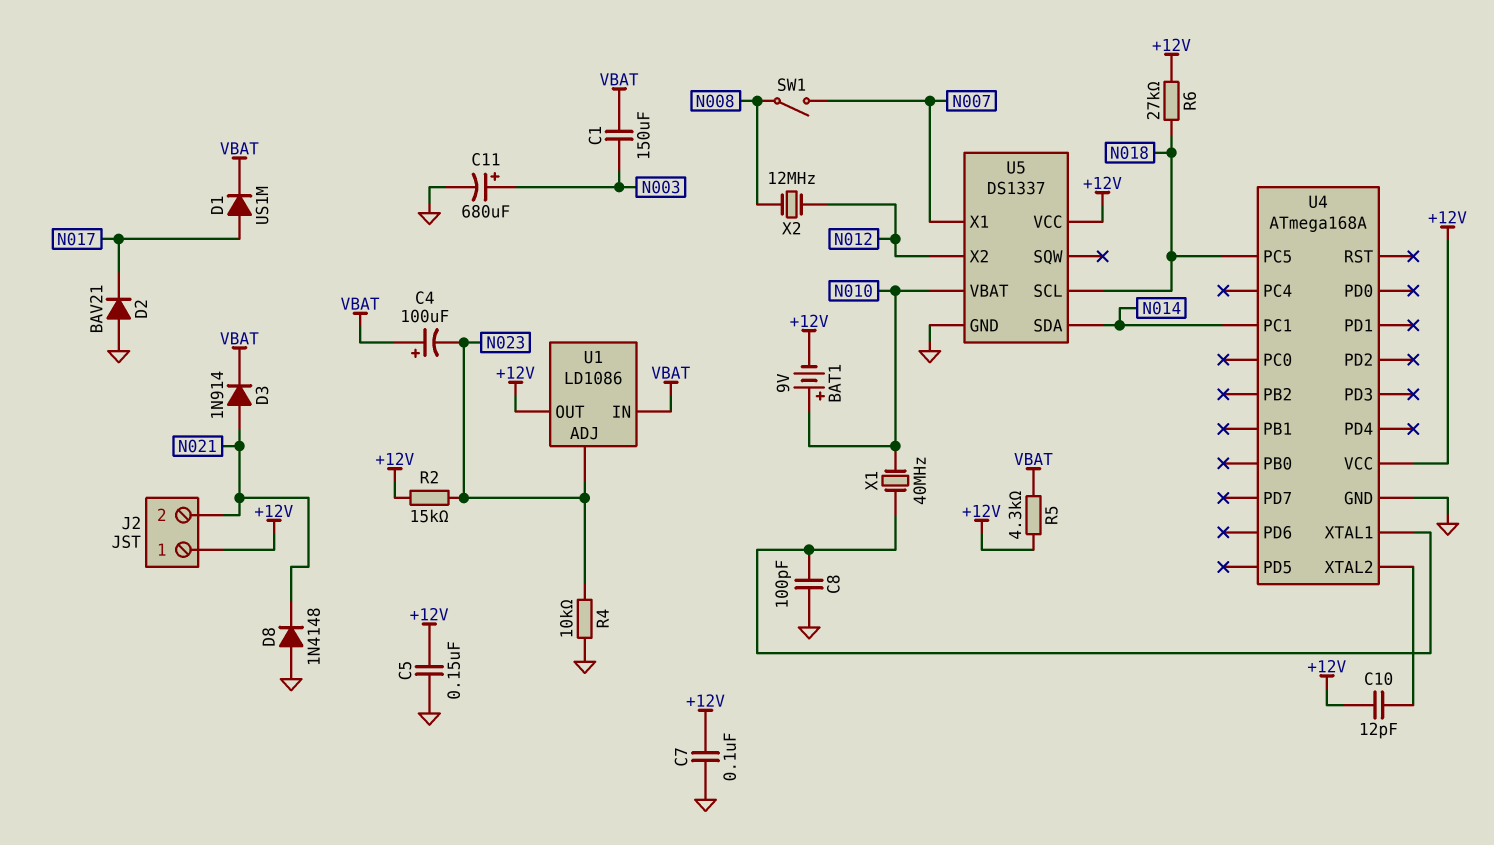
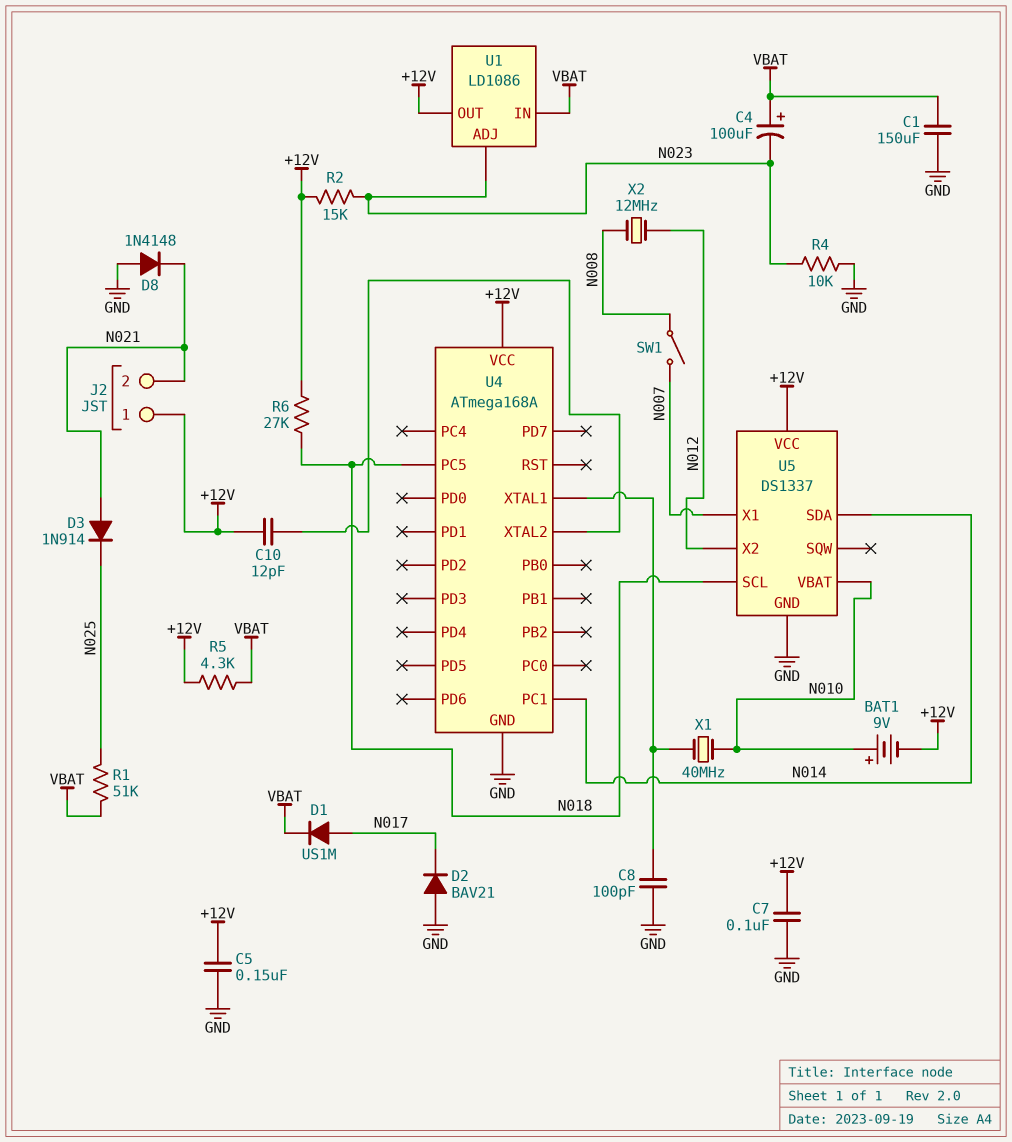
C1: 150uF (N003, VBAT) -> 150uF (GND, VBAT)
C11: 680uF (plus N003, minus GND) -> none
D3: diode 1N914 (A N021, K VBAT) -> diode 1N914 (A N021, K N025)
R1: none -> 51k (N025, VBAT)

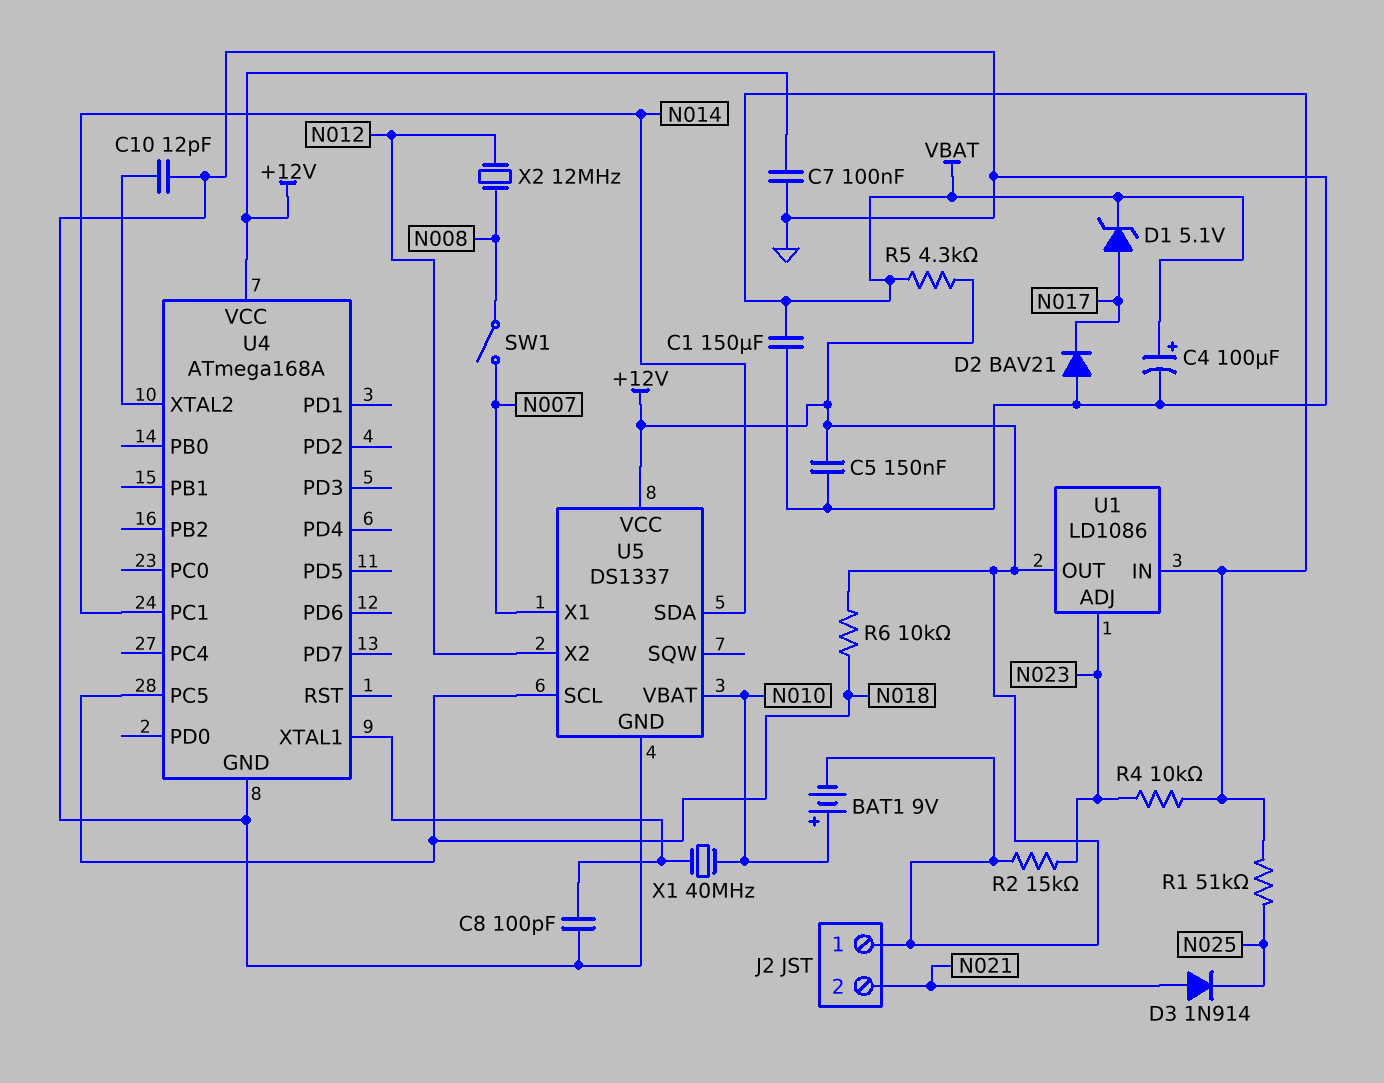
C4: 100uF (plus VBAT, minus N023) -> 100uF (plus VBAT, minus GND)
C10: 12pF (+12V, U4/XTAL2) -> 12pF (GND, U4/XTAL2)
D1: diode US1M (A N017, K VBAT) -> zener 5.1V (A N017, K VBAT)
D8: diode 1N4148 (A GND, K N021) -> none
R4: 10k (GND, N023) -> 10k (N023, VBAT)
R6: 27k (+12V, N018) -> 10k (+12V, N018)

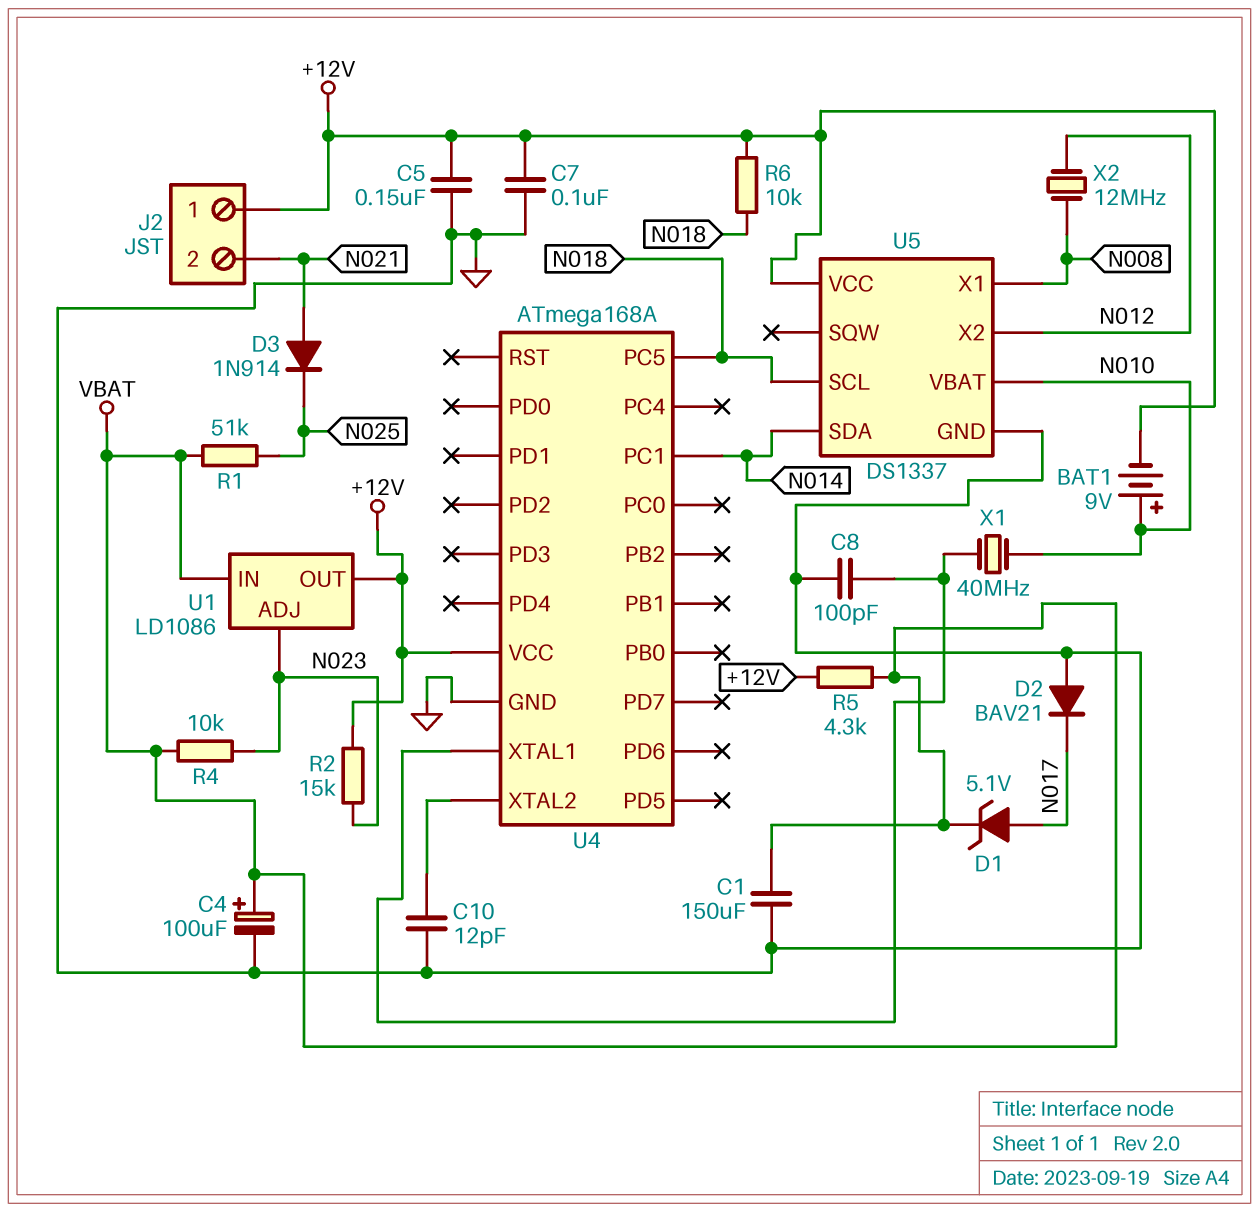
SW1: switch (N007, N008) -> none
U5 pin X1: N007 -> N008

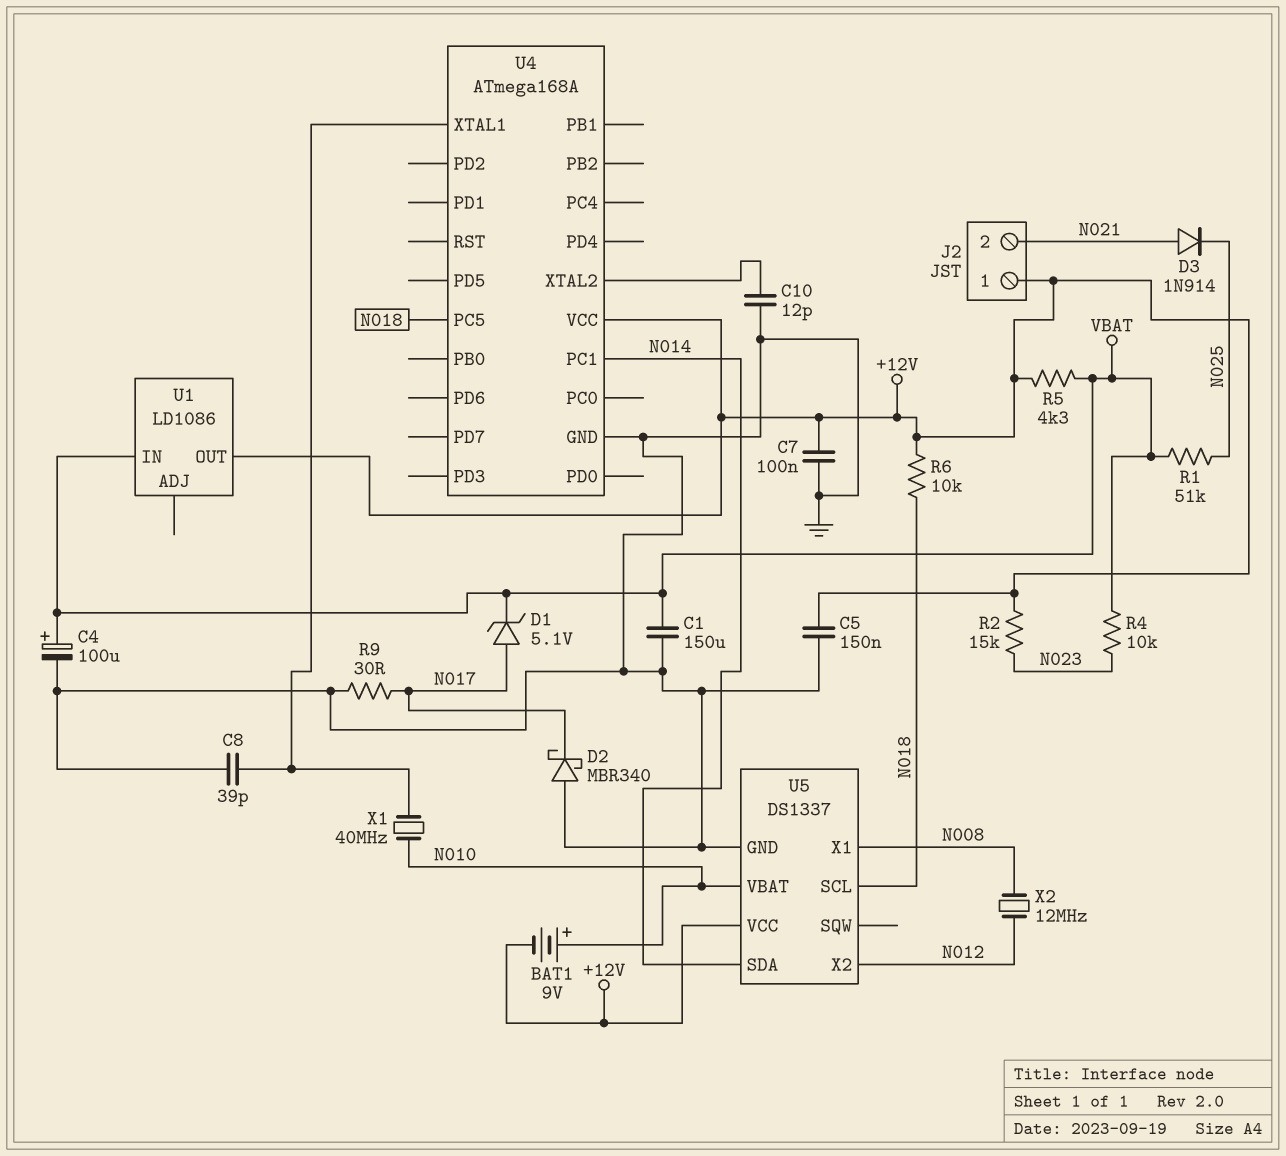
C8: 100pF (GND, U4/XTAL1) -> 39pF (GND, U4/XTAL1)
D2: diode BAV21 (A GND, K N017) -> schottky MBR340 (A GND, K N017)
R9: none -> 30 (GND, N017)
U1 pin ADJ: N023 -> none

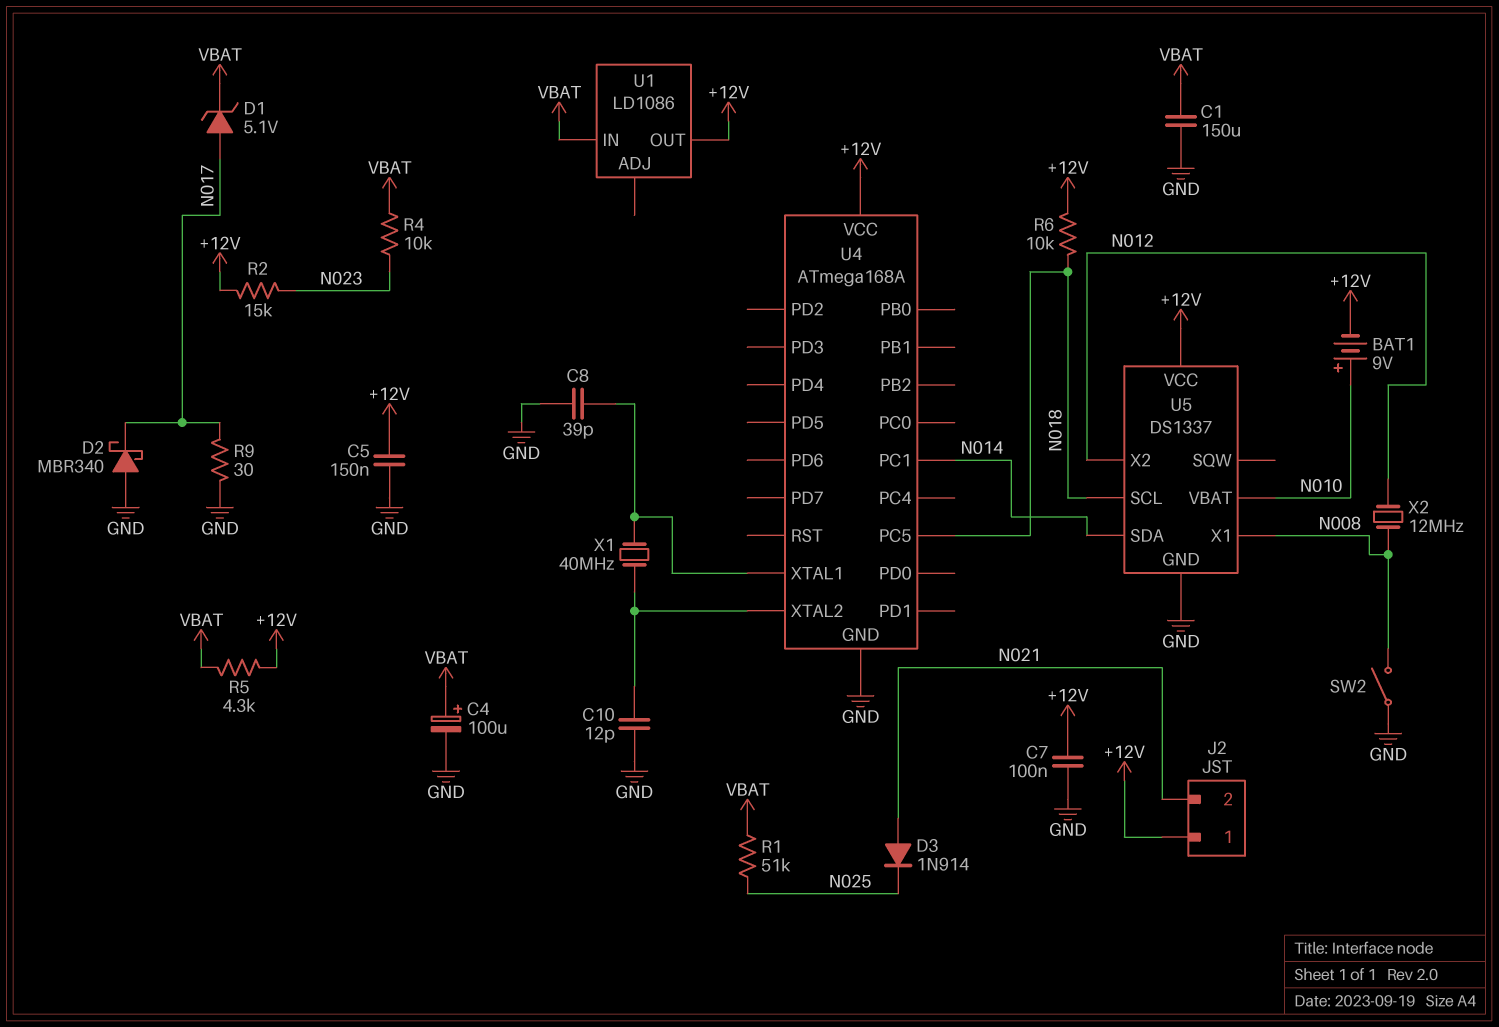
SW2: none -> switch (GND, N008)
X1: 40MHz (N010, U4/XTAL1) -> 40MHz (U4/XTAL1, U4/XTAL2)

